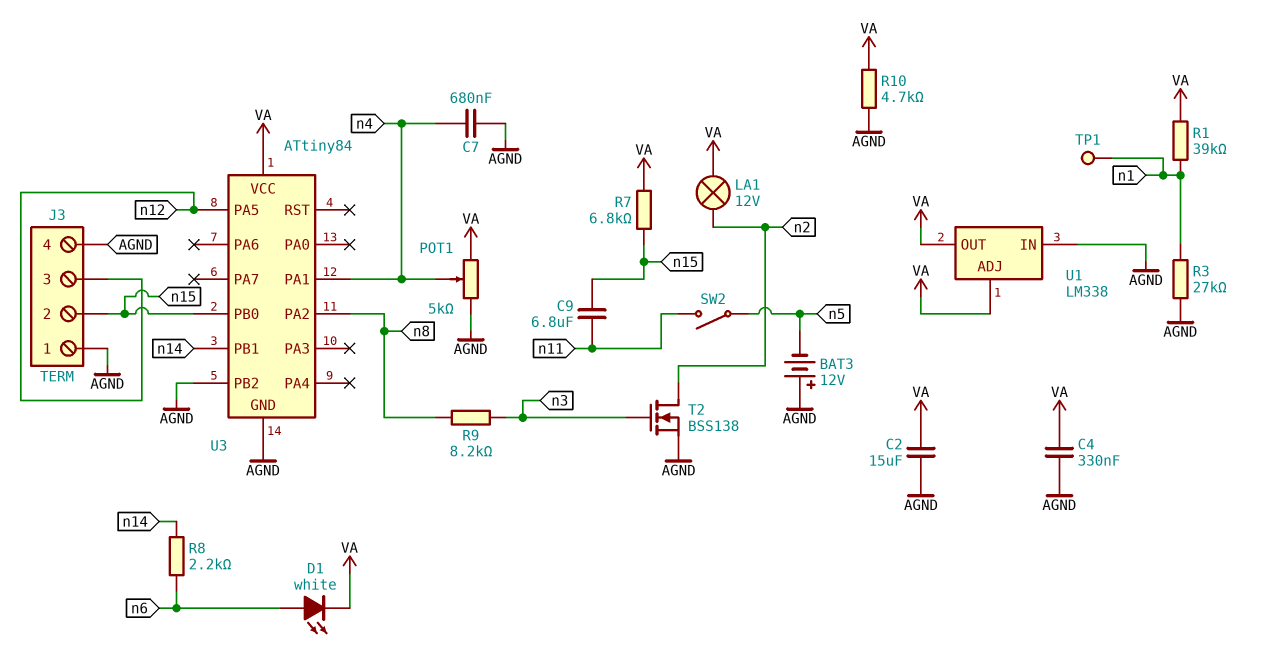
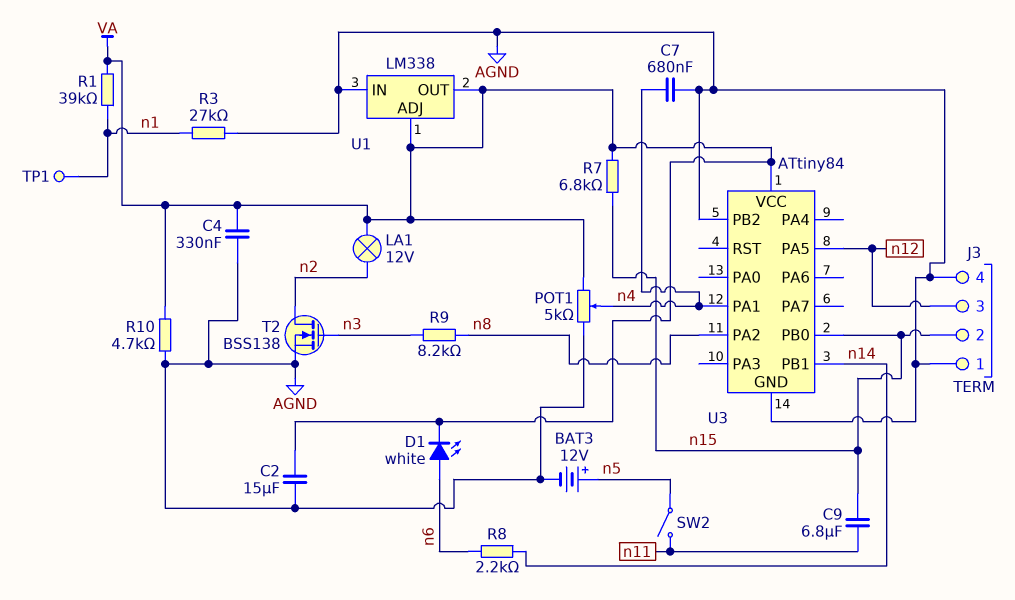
BAT3: 12V (plus AGND, minus n5) -> 12V (plus n5, minus AGND)

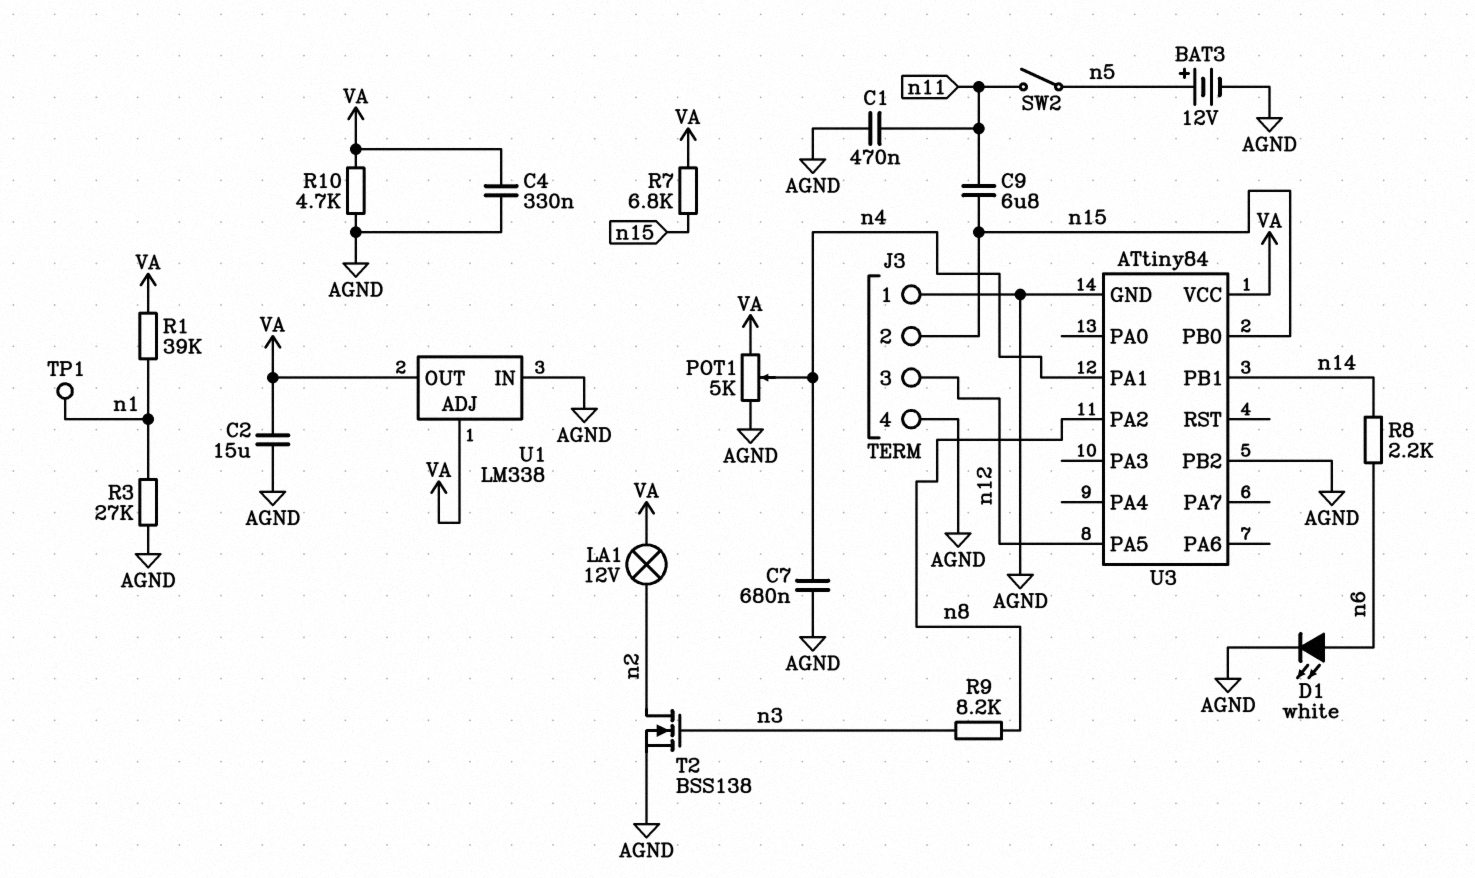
C1: none -> 470nF (AGND, n11)
D1: LED white (A n6, K VA) -> LED white (A n6, K AGND)

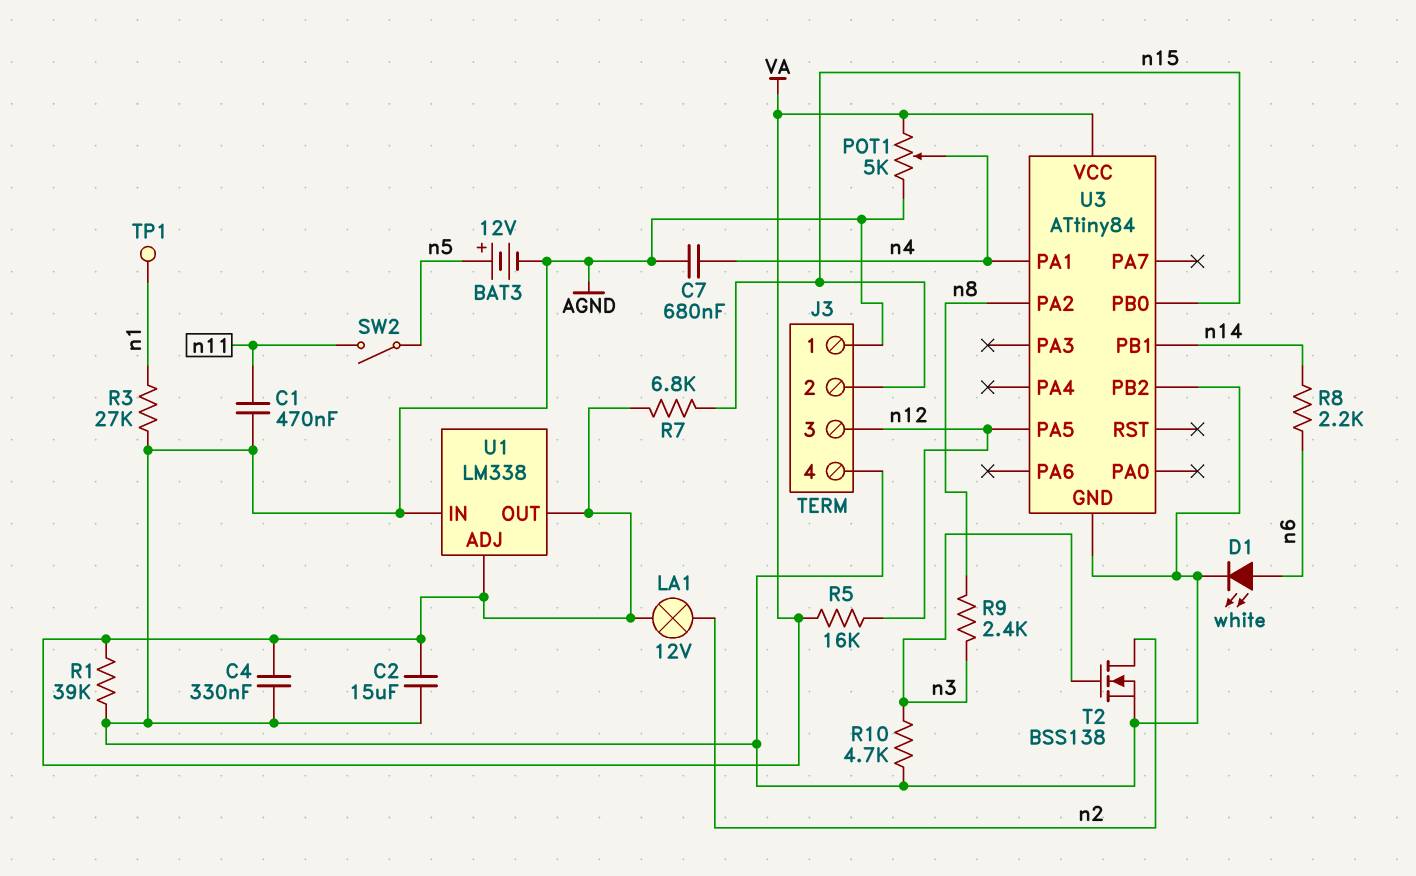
C9: 6.8uF (n11, n15) -> none
R1: 39k (VA, n1) -> 39k (AGND, VA)
R5: none -> 16k (VA, n12)
R9: 8.2k (n3, n8) -> 2.4k (n3, n8)
R10: 4.7k (AGND, VA) -> 4.7k (AGND, n3)

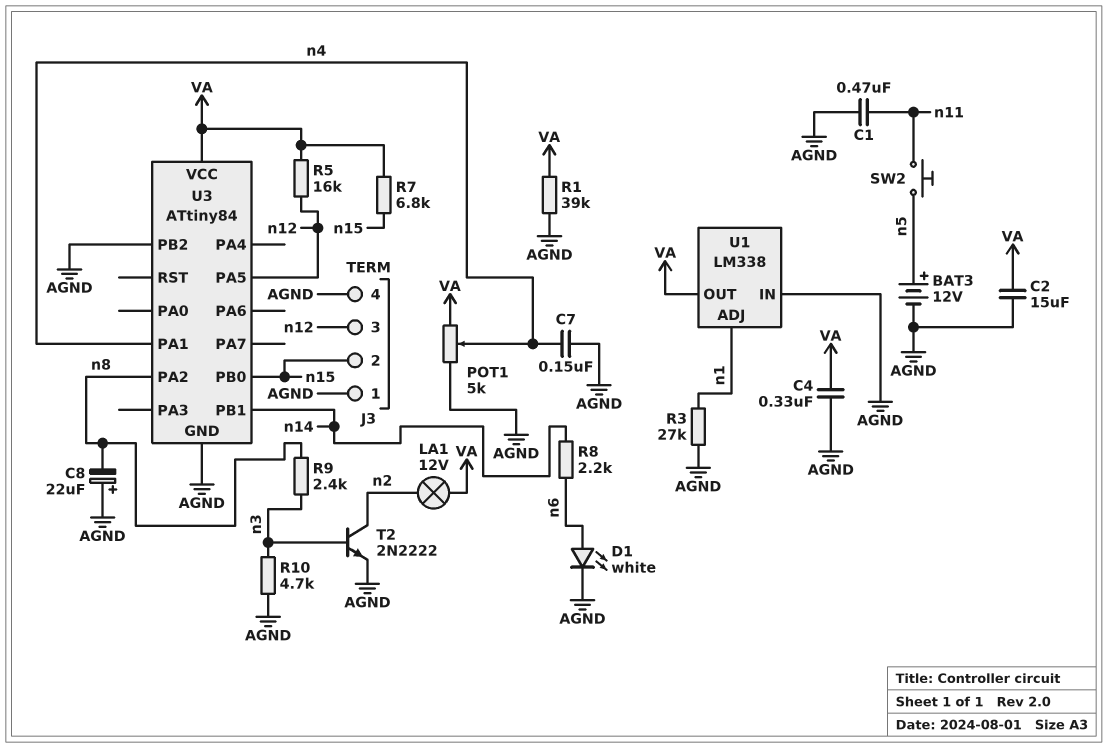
C7: 680nF (AGND, n4) -> 150nF (AGND, n4)
C8: none -> 22uF (plus AGND, minus n8)
SW2: switch (n5, n11) -> button (n5, n11)
T2: NMOS BSS138 (G n3, D n2, S AGND) -> NPN 2N2222 (B n3, C n2, E AGND)
TP1: test point (n1) -> none
U1 pin ADJ: VA -> n1

